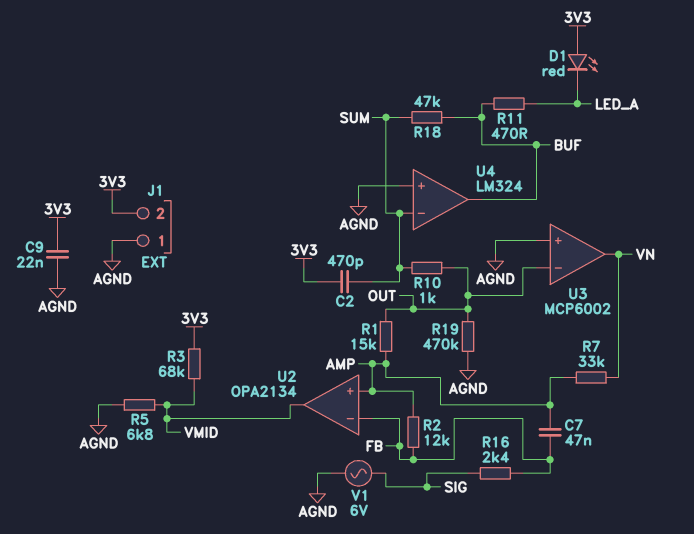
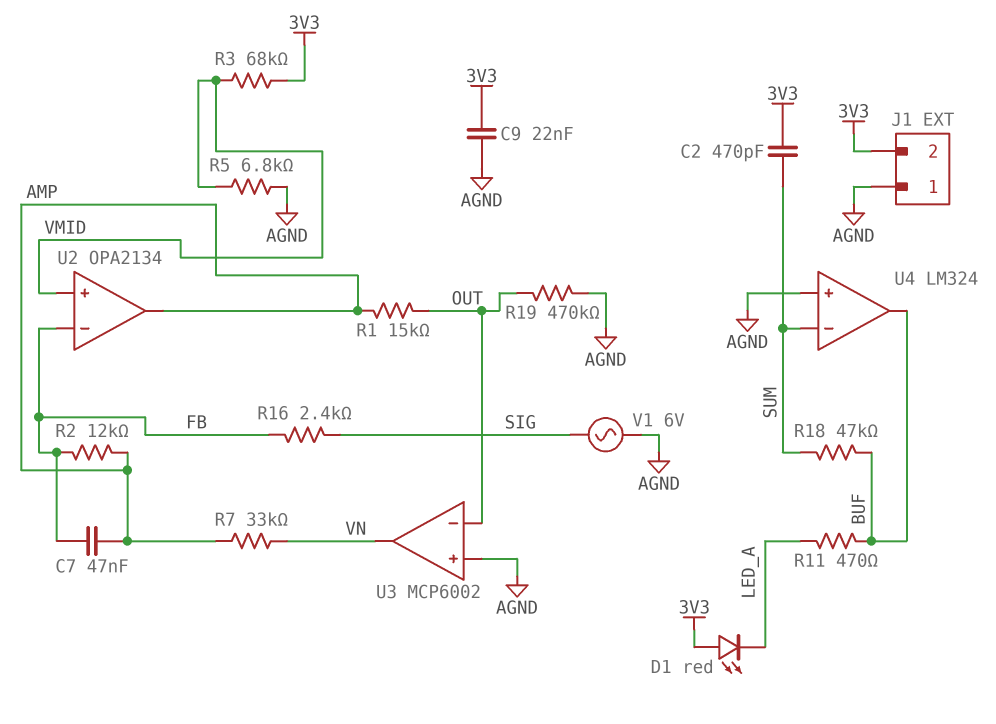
R10: 1k (OUT, SUM) -> none
U2 pin in+: AMP -> VMID
U2 pin out: VMID -> AMP

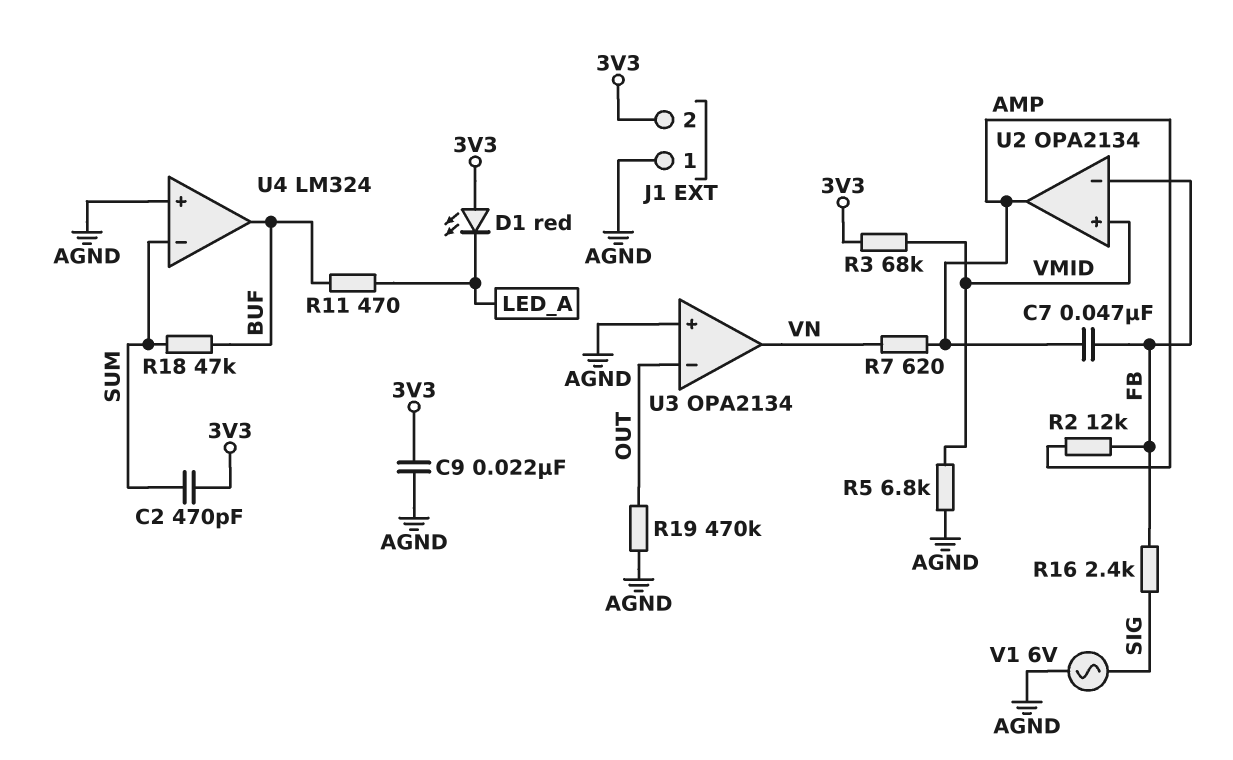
R1: 15k (AMP, OUT) -> none
R7: 33k (AMP, VN) -> 620 (AMP, VN)
U3: MCP6002 -> OPA2134

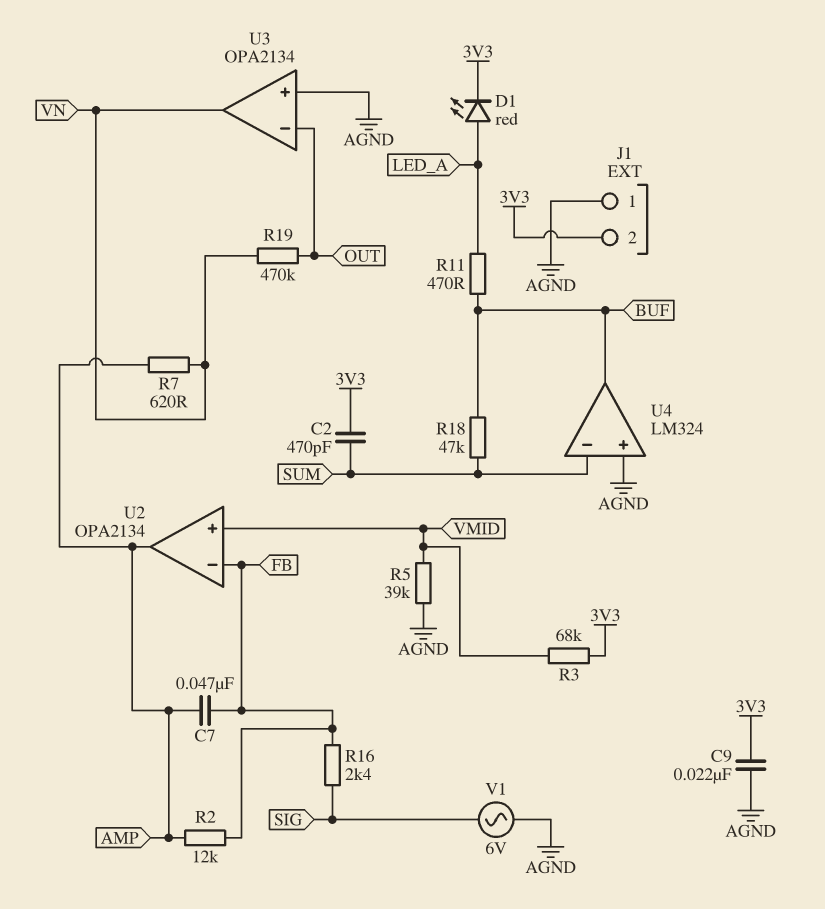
D1: LED red (A 3V3, K LED_A) -> LED red (A LED_A, K 3V3)
R5: 6.8k (AGND, VMID) -> 39k (AGND, VMID)
R19: 470k (AGND, OUT) -> 470k (OUT, VN)

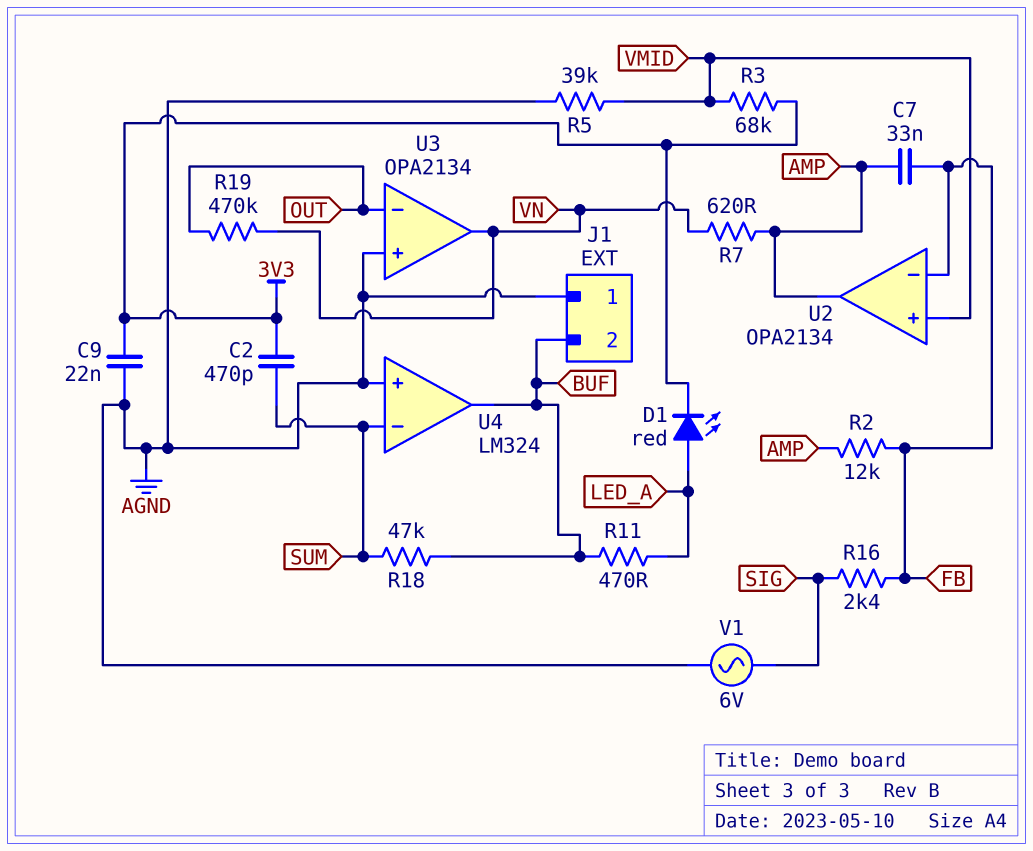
C7: 47nF (AMP, FB) -> 33nF (AMP, FB)
J1 pin 2: 3V3 -> BUF

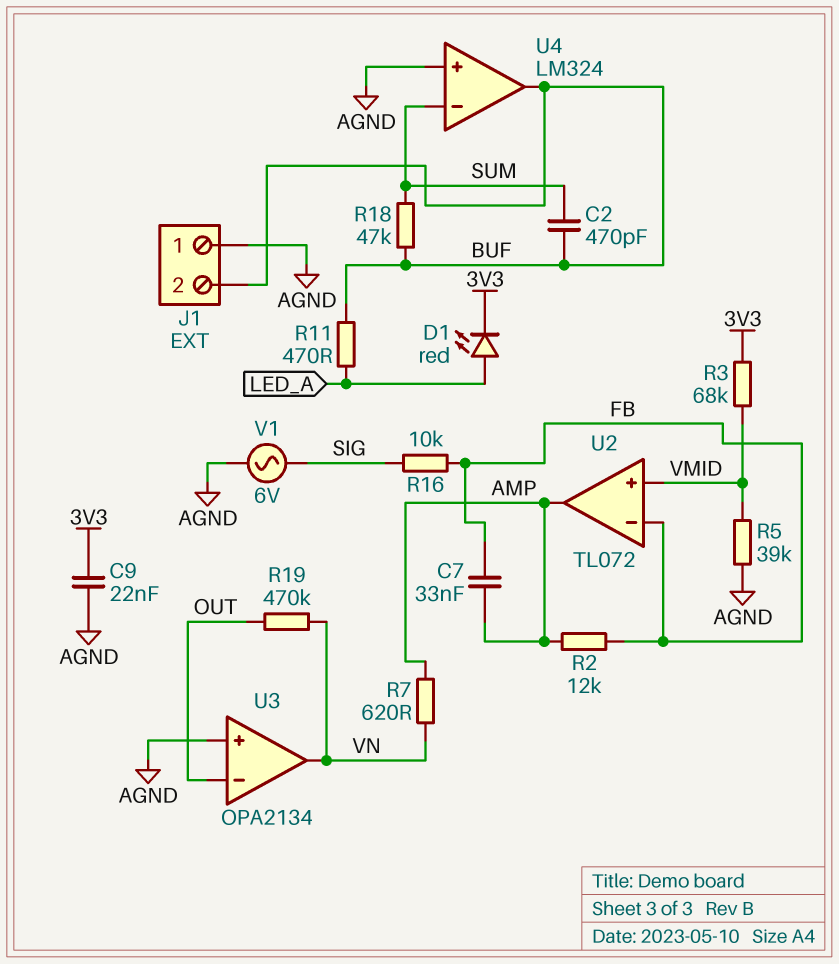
C2: 470pF (3V3, SUM) -> 470pF (BUF, SUM)
R16: 2.4k (FB, SIG) -> 10k (FB, SIG)
U2: OPA2134 -> TL072

